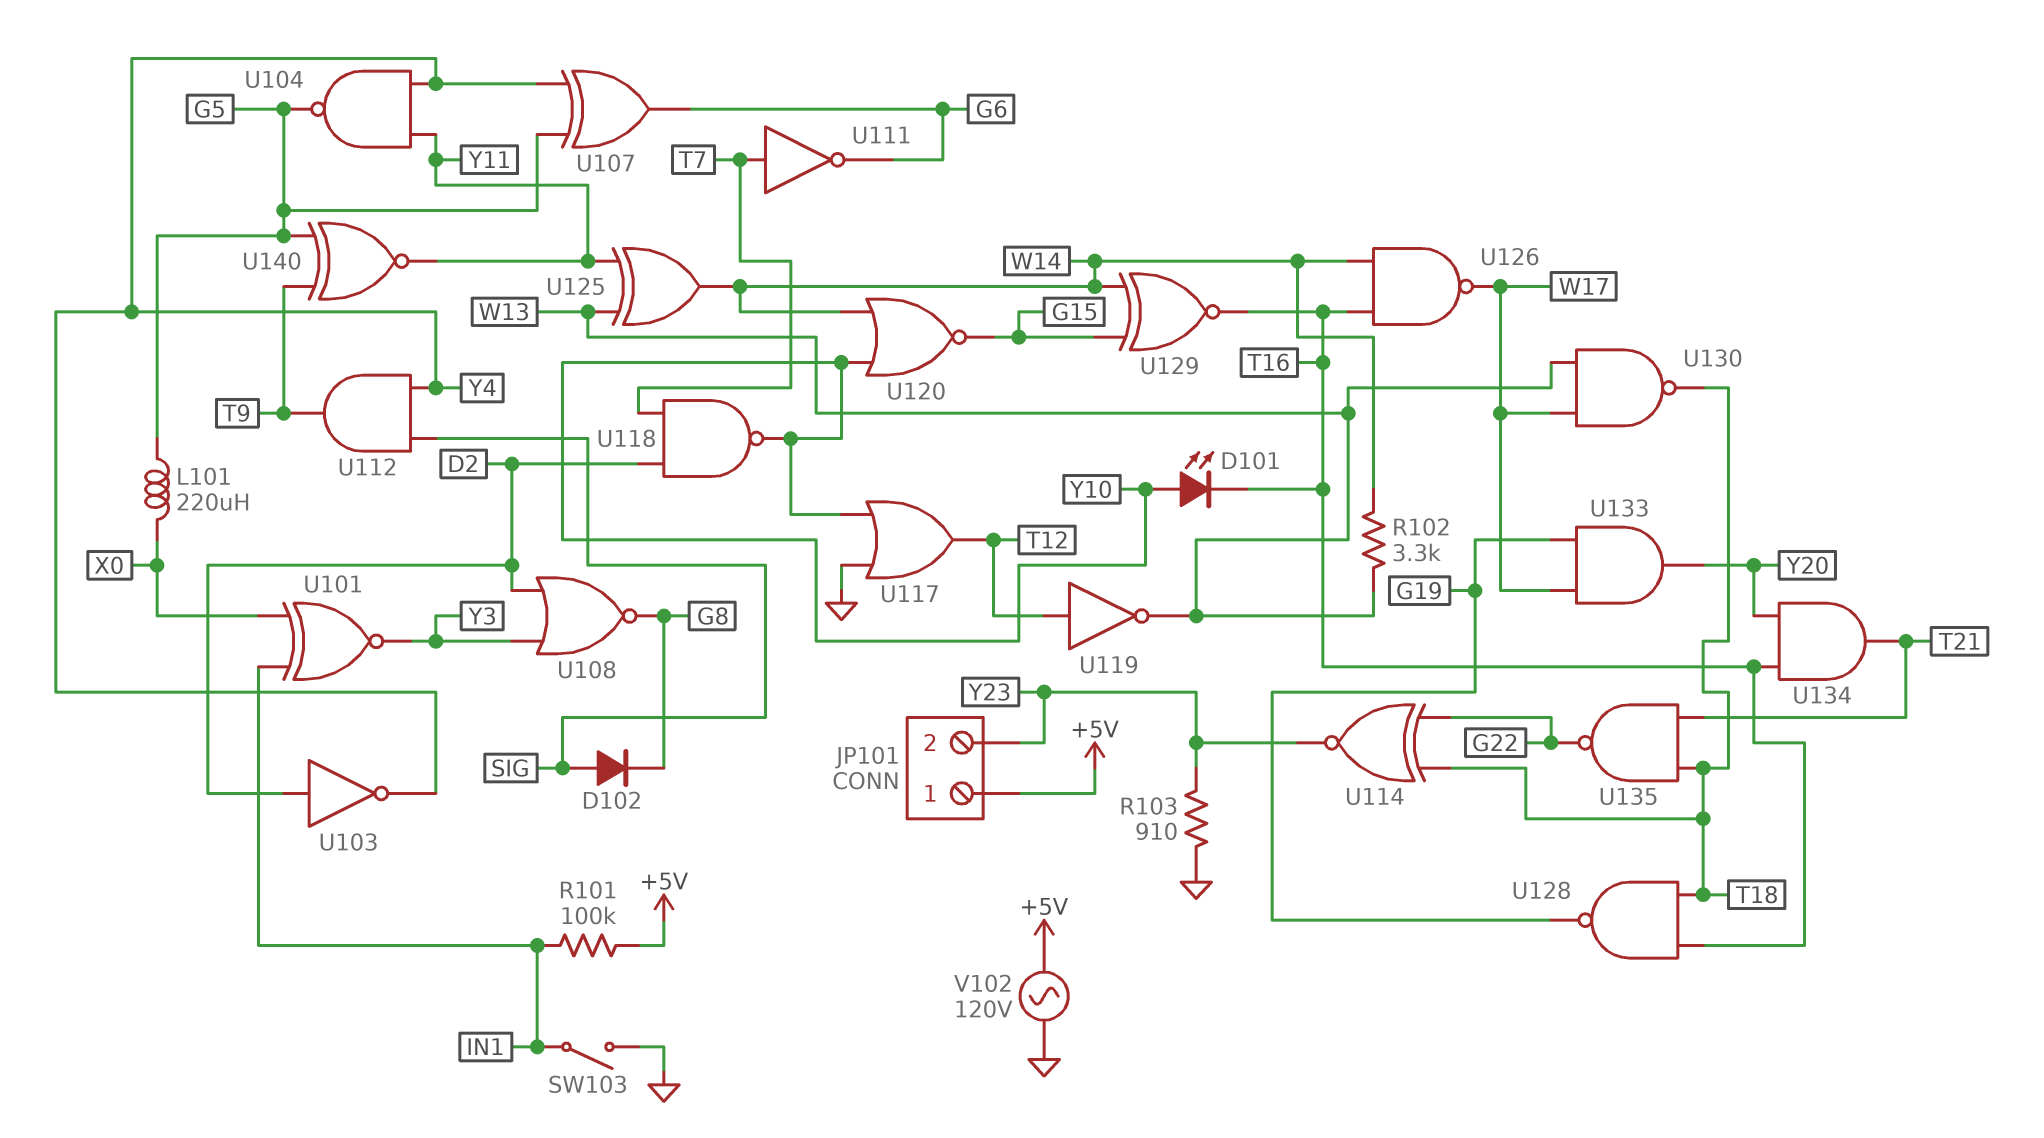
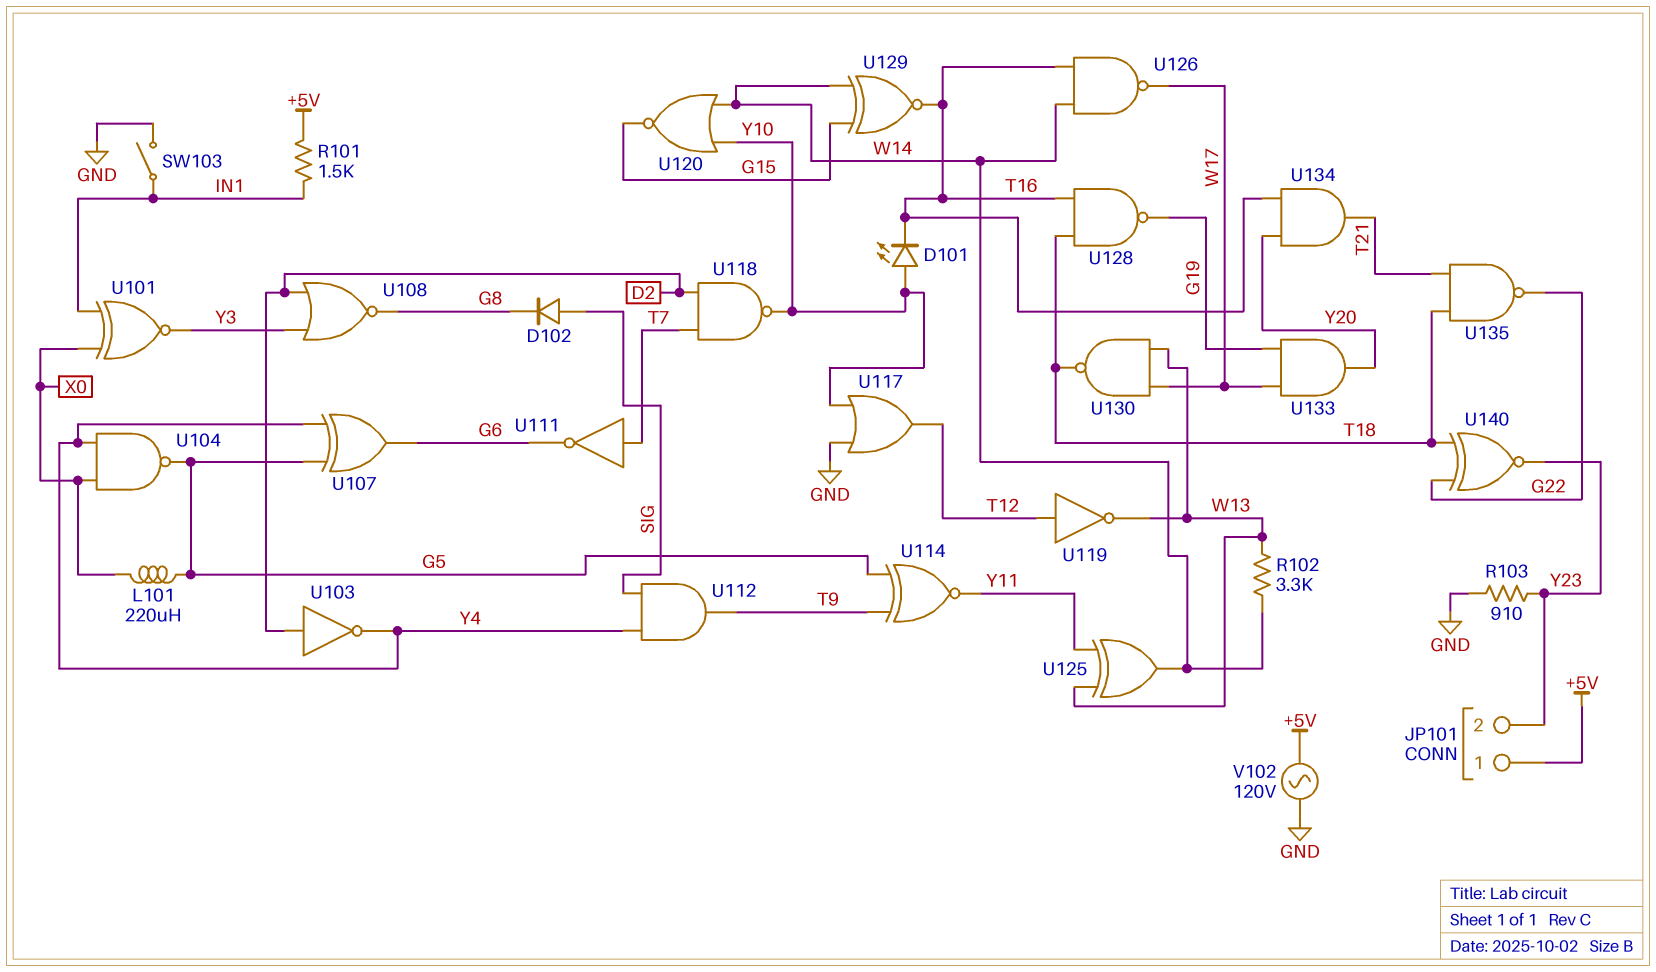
R101: 100k (+5V, IN1) -> 1.5k (+5V, IN1)
U104: NAND (in Y4, in Y11, out G5) -> NAND (in X0, in Y4, out G5)
U114: XNOR (in G22, in T18, out Y23) -> XNOR (in G5, in T9, out Y11)
U140: XNOR (in G5, in T9, out Y11) -> XNOR (in G22, in T18, out Y23)

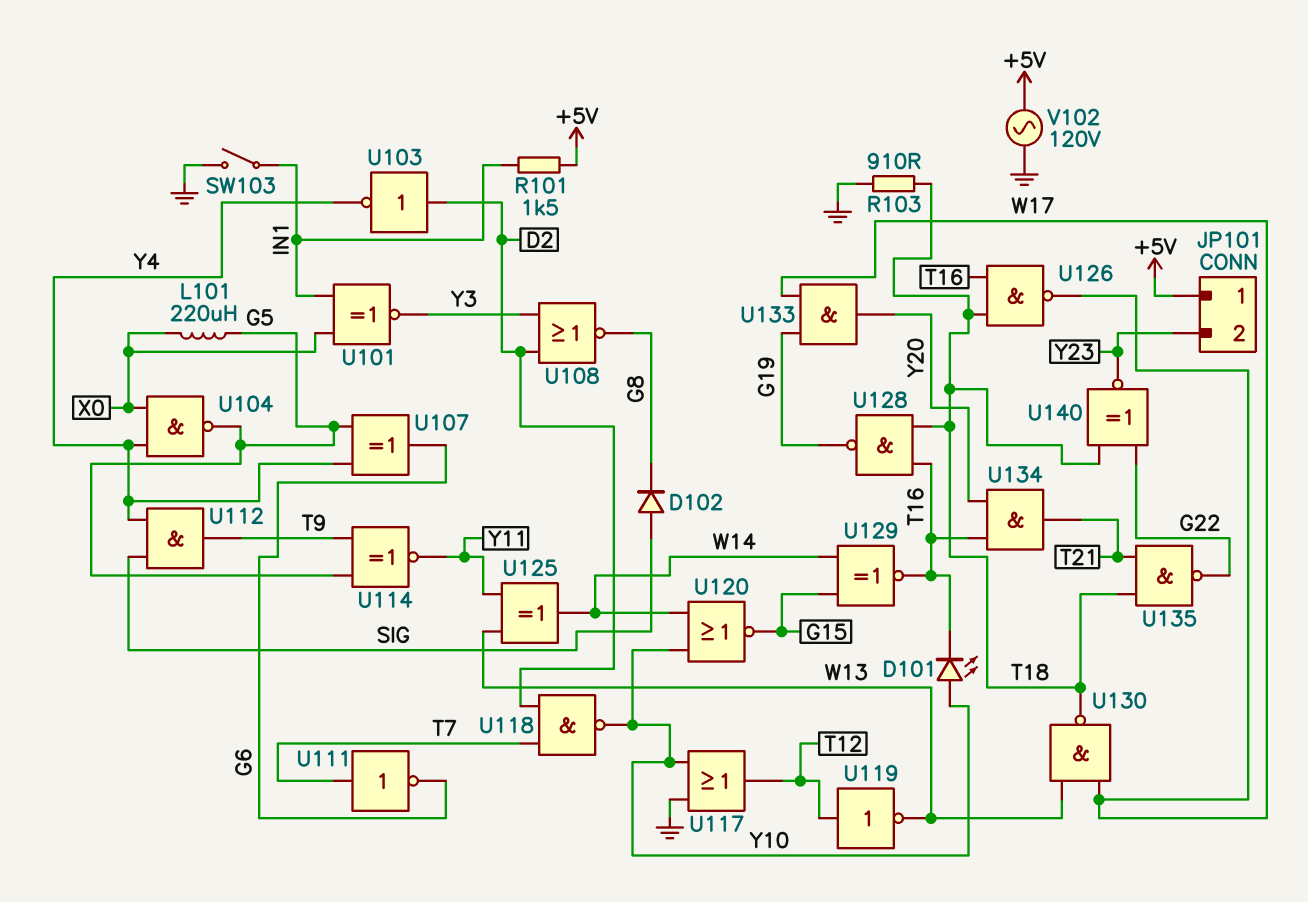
R102: 3.3k (W13, W14) -> none
R103: 910 (GND, Y23) -> 910 (GND, T18)
U126: NAND (in T16, in W14, out W17) -> NAND (in T16, in T18, out W17)

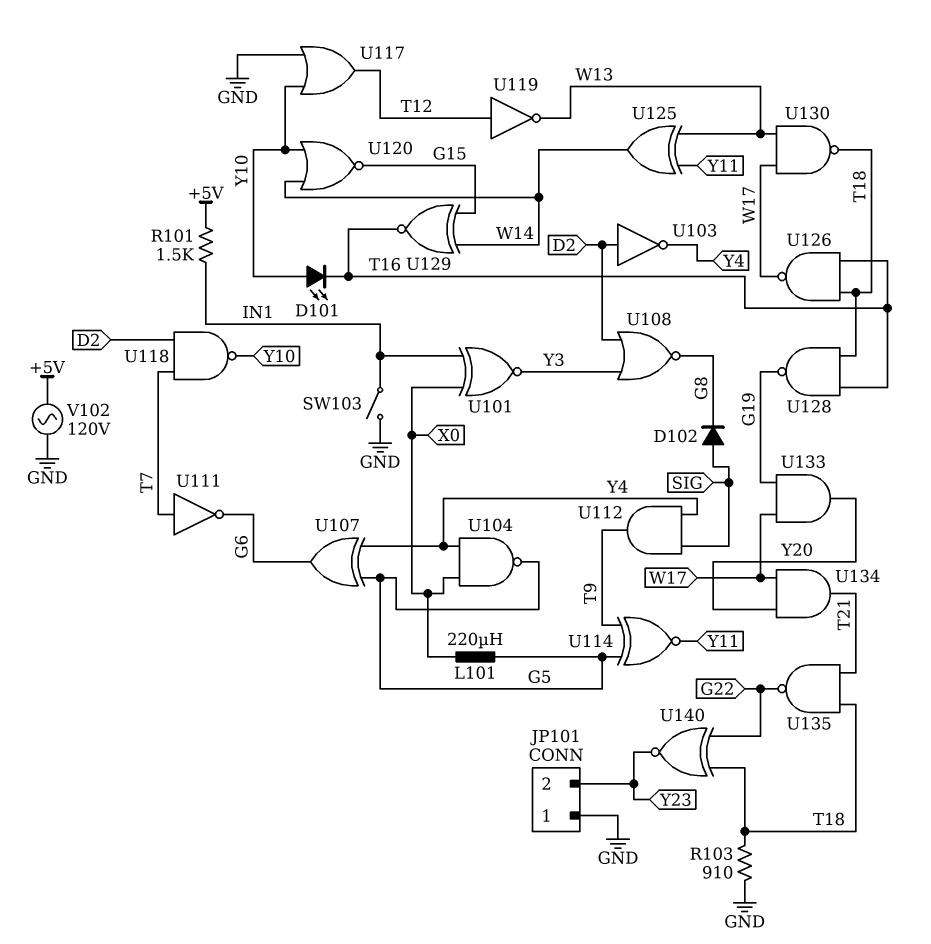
JP101 pin 1: +5V -> GND
U134: AND (in T16, in Y20, out T21) -> AND (in W17, in Y20, out T21)

